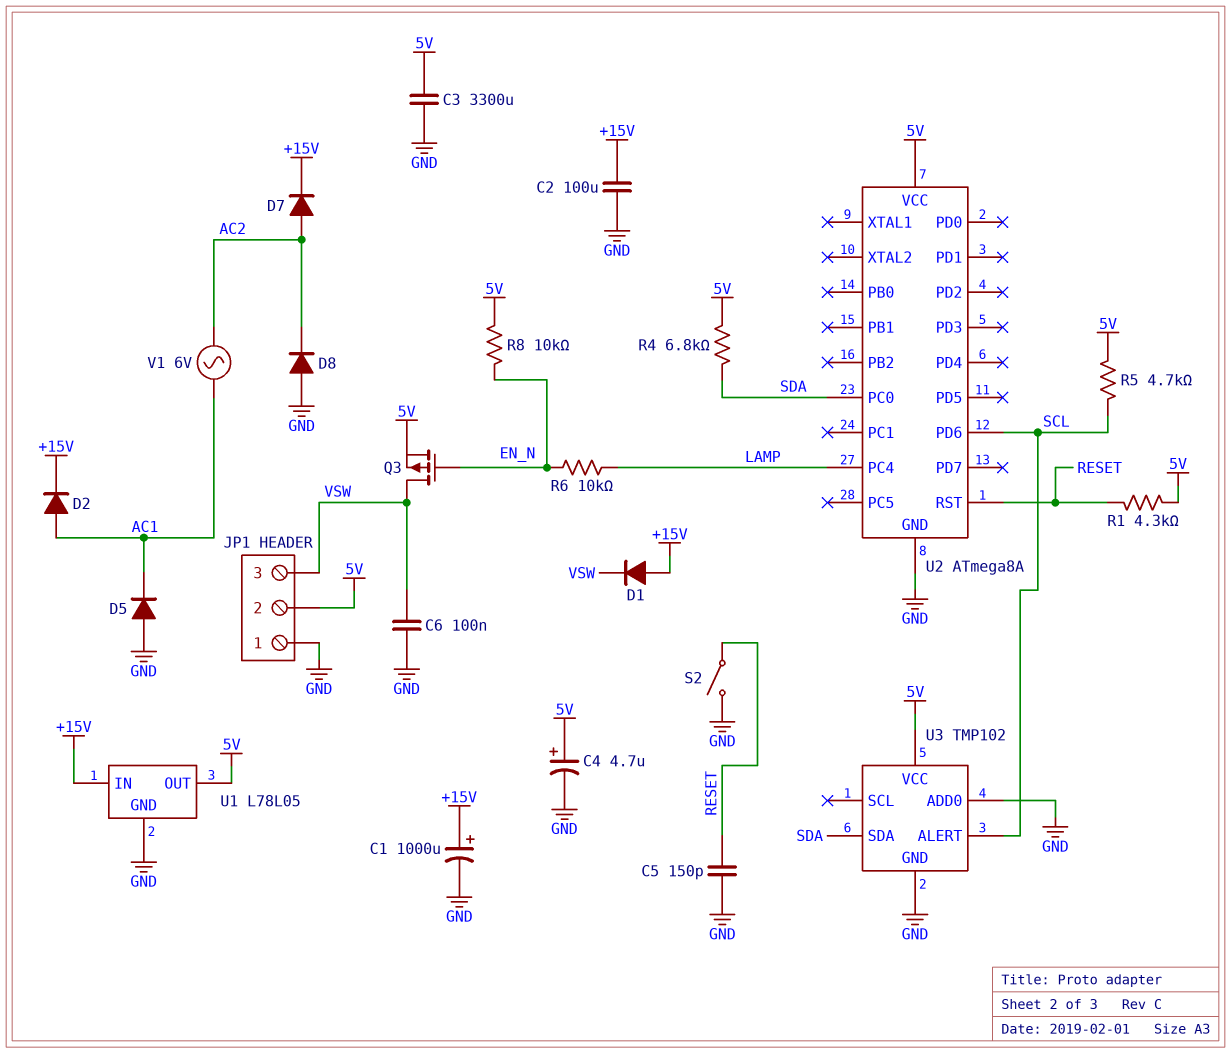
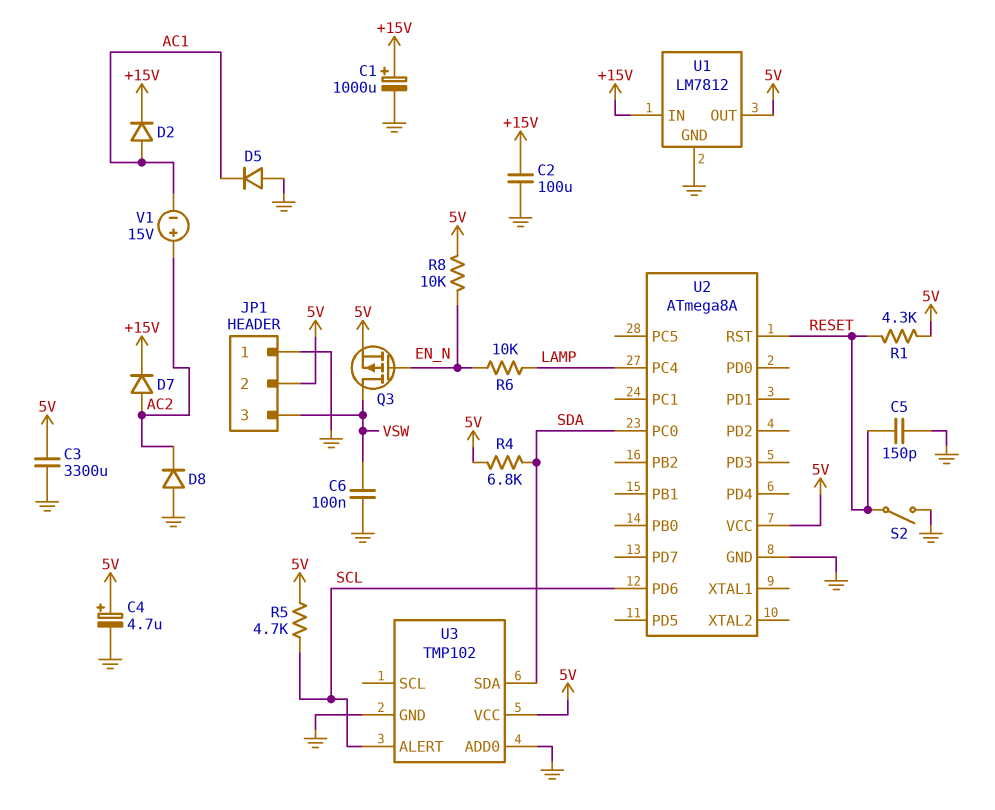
D1: diode (A +15V, K VSW) -> none
U1: L78L05 -> LM7812
V1: AC 6V (AC1, AC2) -> 15V (plus AC2, minus AC1)

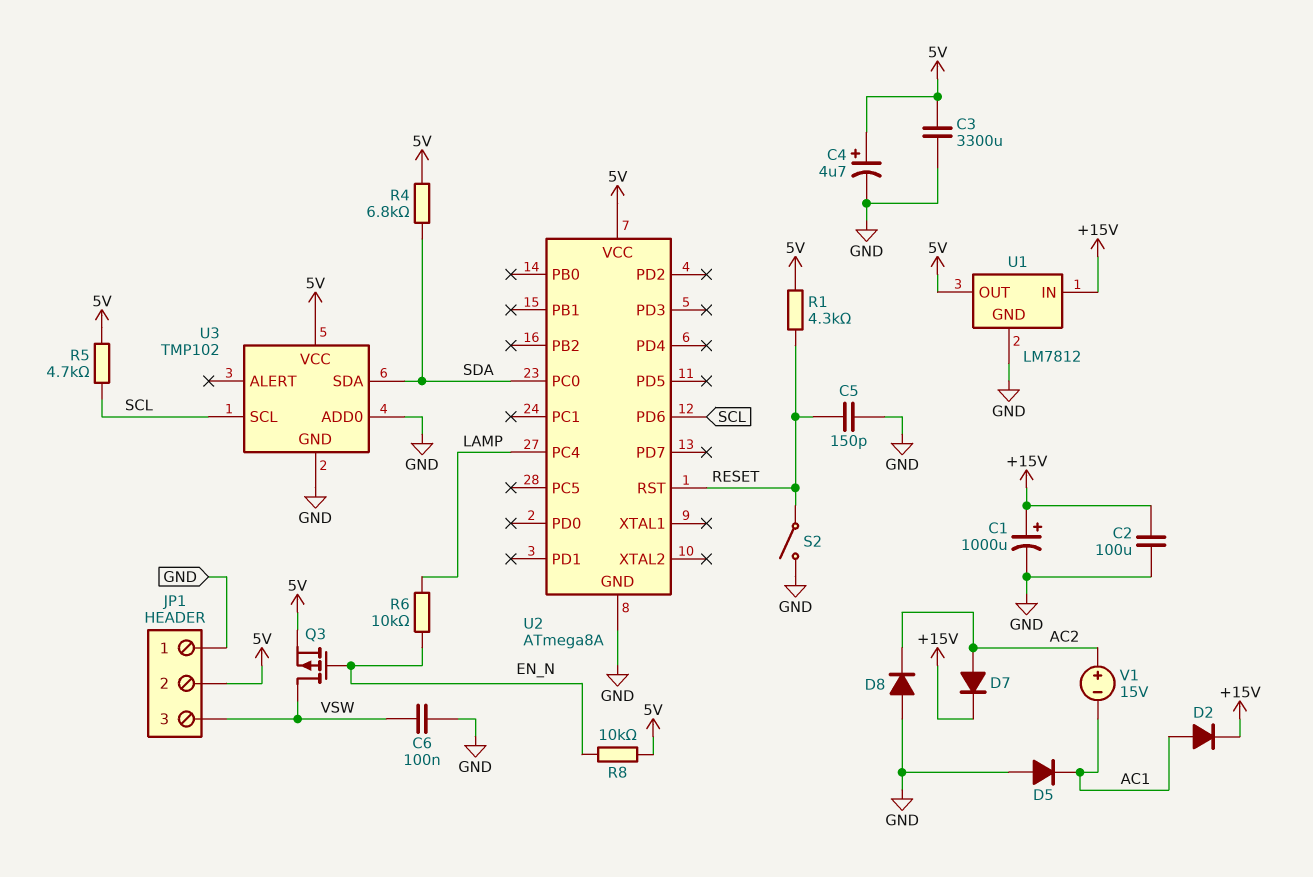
U3 pin ALERT: SCL -> none
U3 pin SCL: none -> SCL

